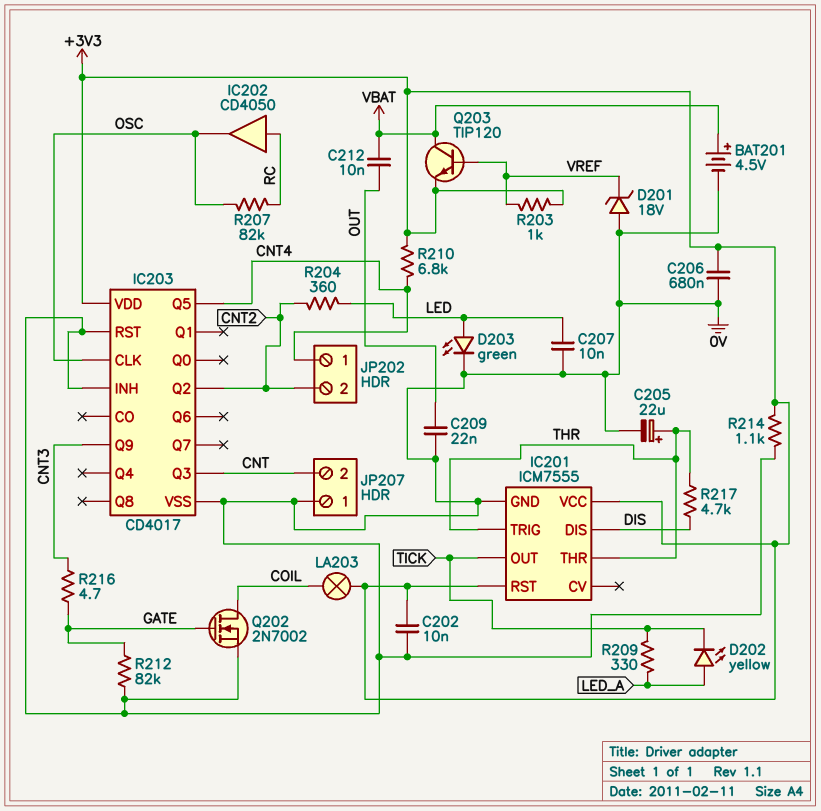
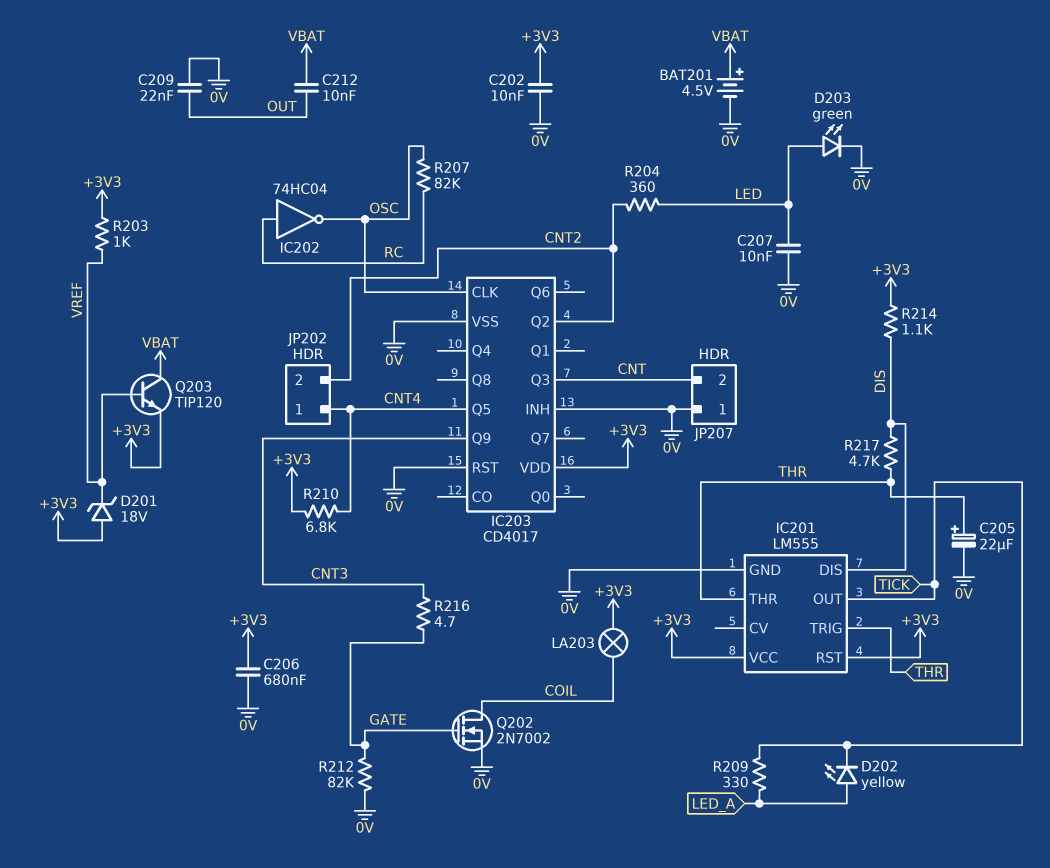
D201: zener 18V (A 0V, K VREF) -> zener 18V (A +3V3, K VREF)
IC201: ICM7555 -> LM555
IC202: buffer CD4050 (in RC, out OSC) -> NOT 74HC04 (in RC, out OSC)
R214: 1.1k (+3V3, 0V) -> 1.1k (+3V3, DIS)

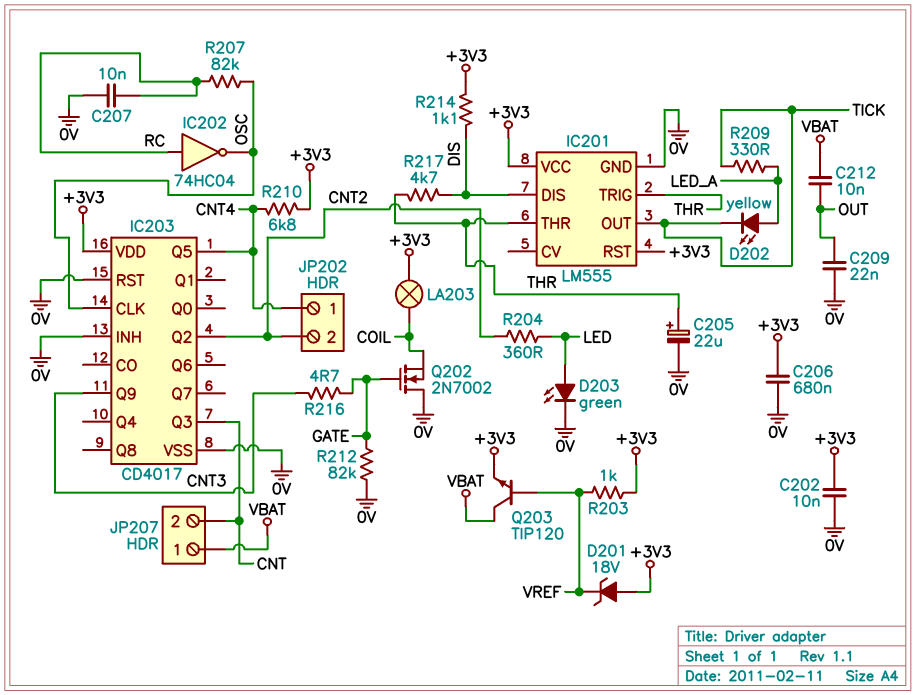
BAT201: 4.5V (plus VBAT, minus 0V) -> none
C207: 10nF (0V, LED) -> 10nF (0V, RC)
JP207 pin 1: 0V -> VBAT
Q202: NMOS 2N7002 (G GATE, D COIL, S 0V) -> NMOS 2N7002 (G GATE, D 0V, S COIL)

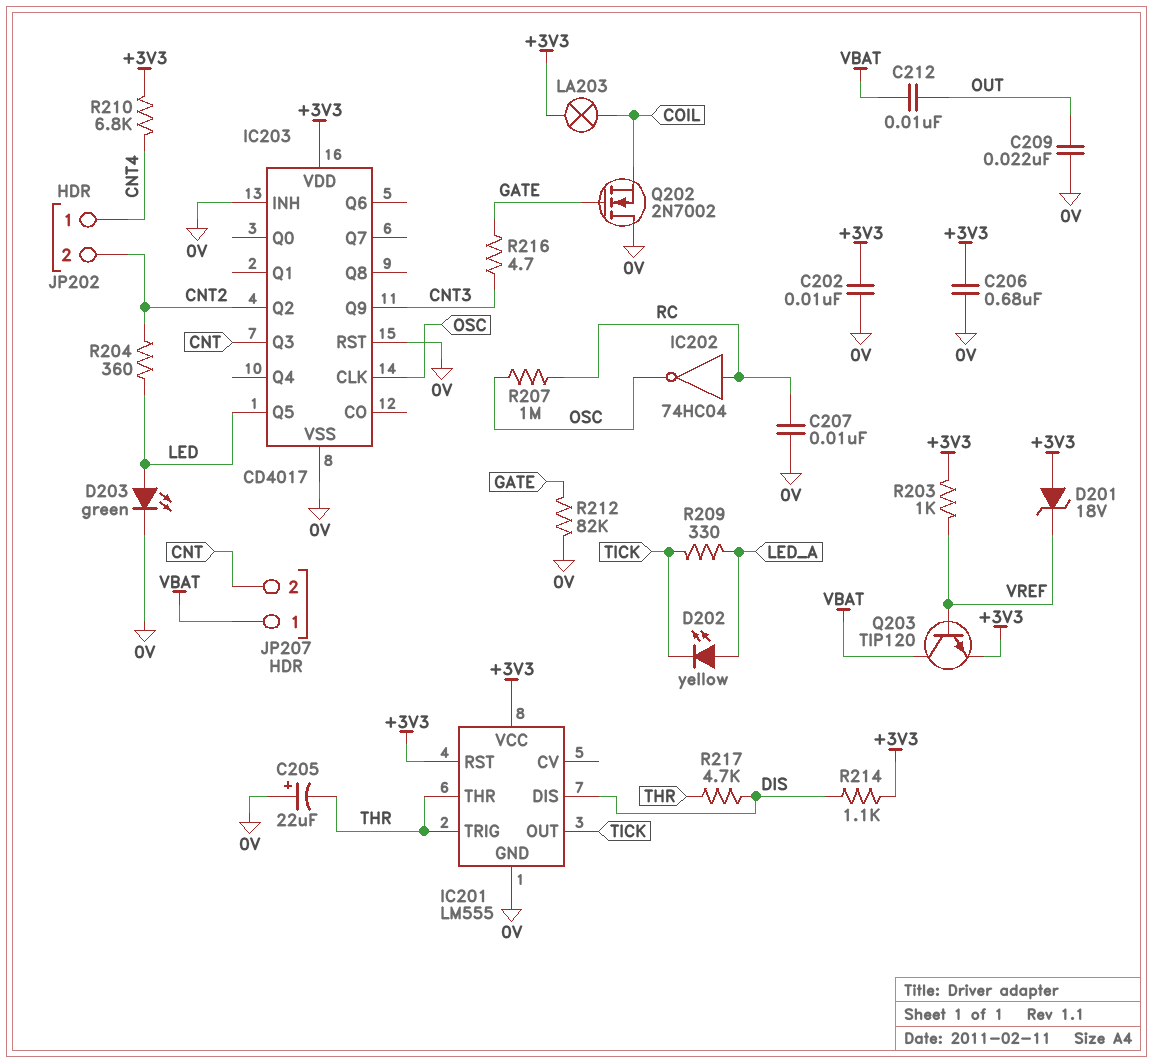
C205: 22uF (plus THR, minus 0V) -> 22uF (plus 0V, minus THR)
IC203 pin Q5: CNT4 -> LED
R207: 82k (OSC, RC) -> 1M (OSC, RC)

